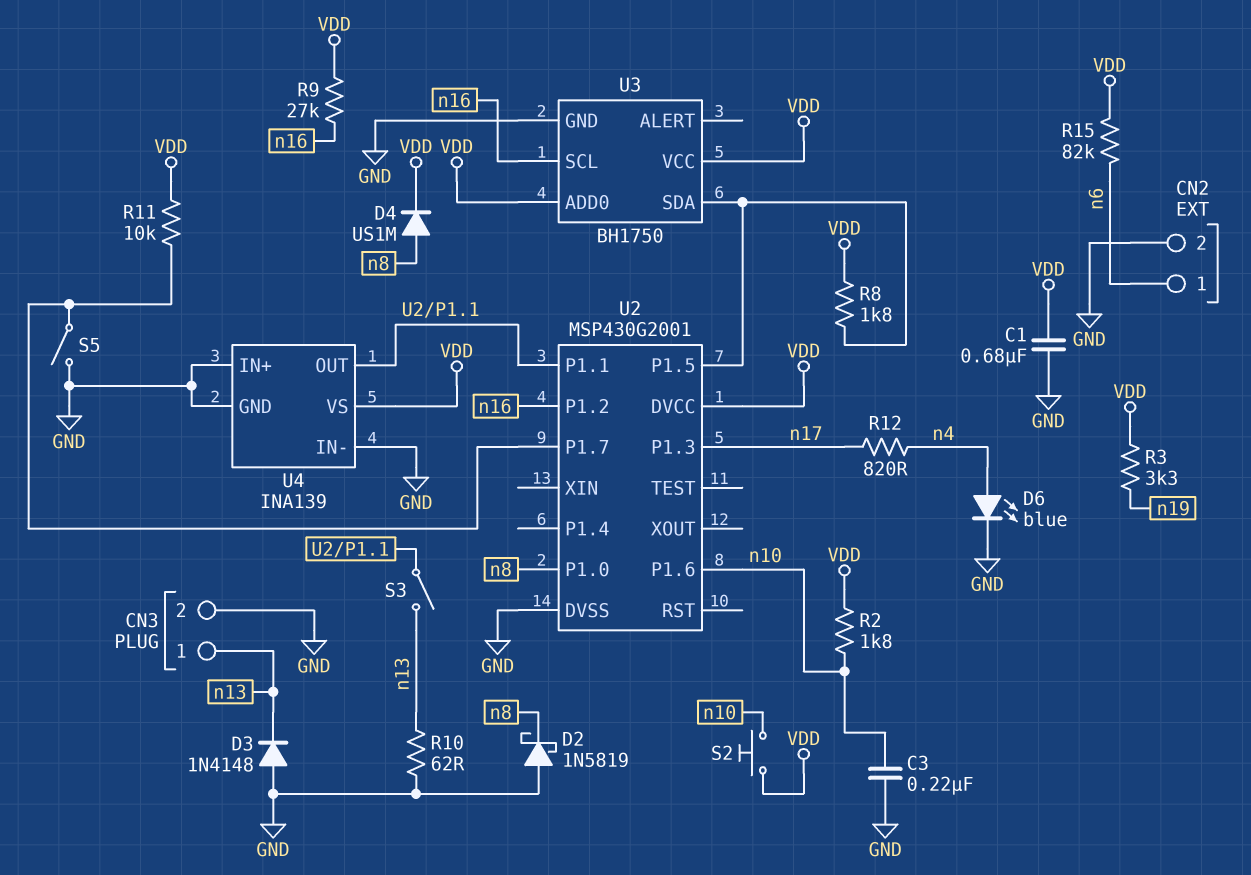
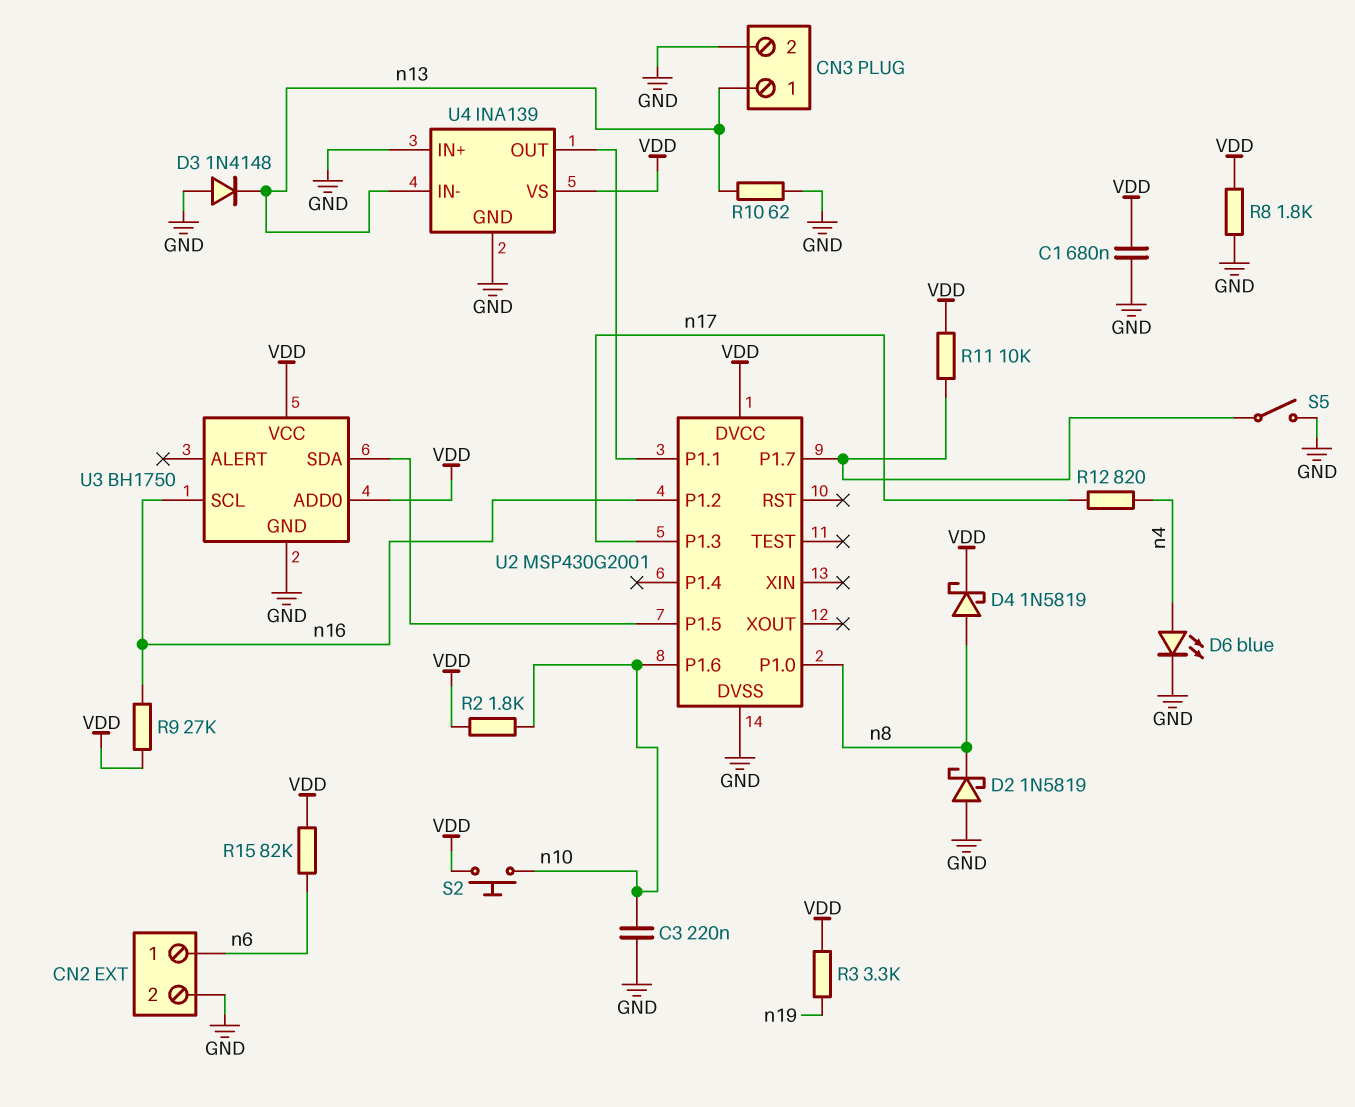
D4: diode US1M (A n8, K VDD) -> schottky 1N5819 (A n8, K VDD)
R8: 1.8k (U2/P1.5, VDD) -> 1.8k (GND, VDD)
S3: switch (U2/P1.1, n13) -> none
U4 pin IN-: GND -> n13

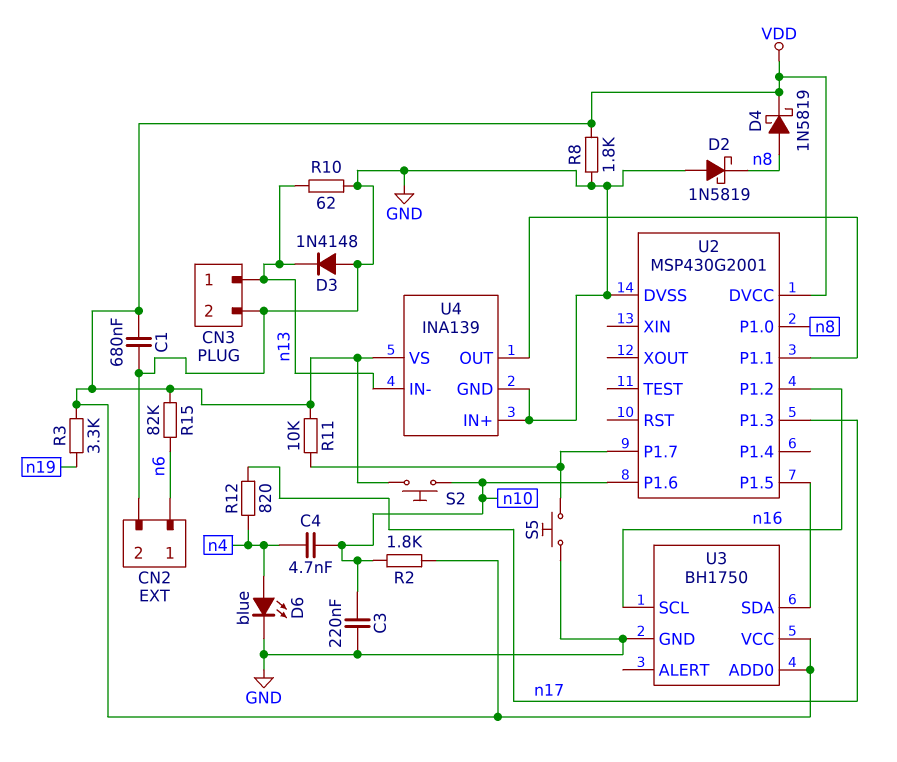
C4: none -> 4.7nF (n4, n10)
R9: 27k (VDD, n16) -> none
S5: switch (GND, U2/P1.7) -> button (GND, U2/P1.7)

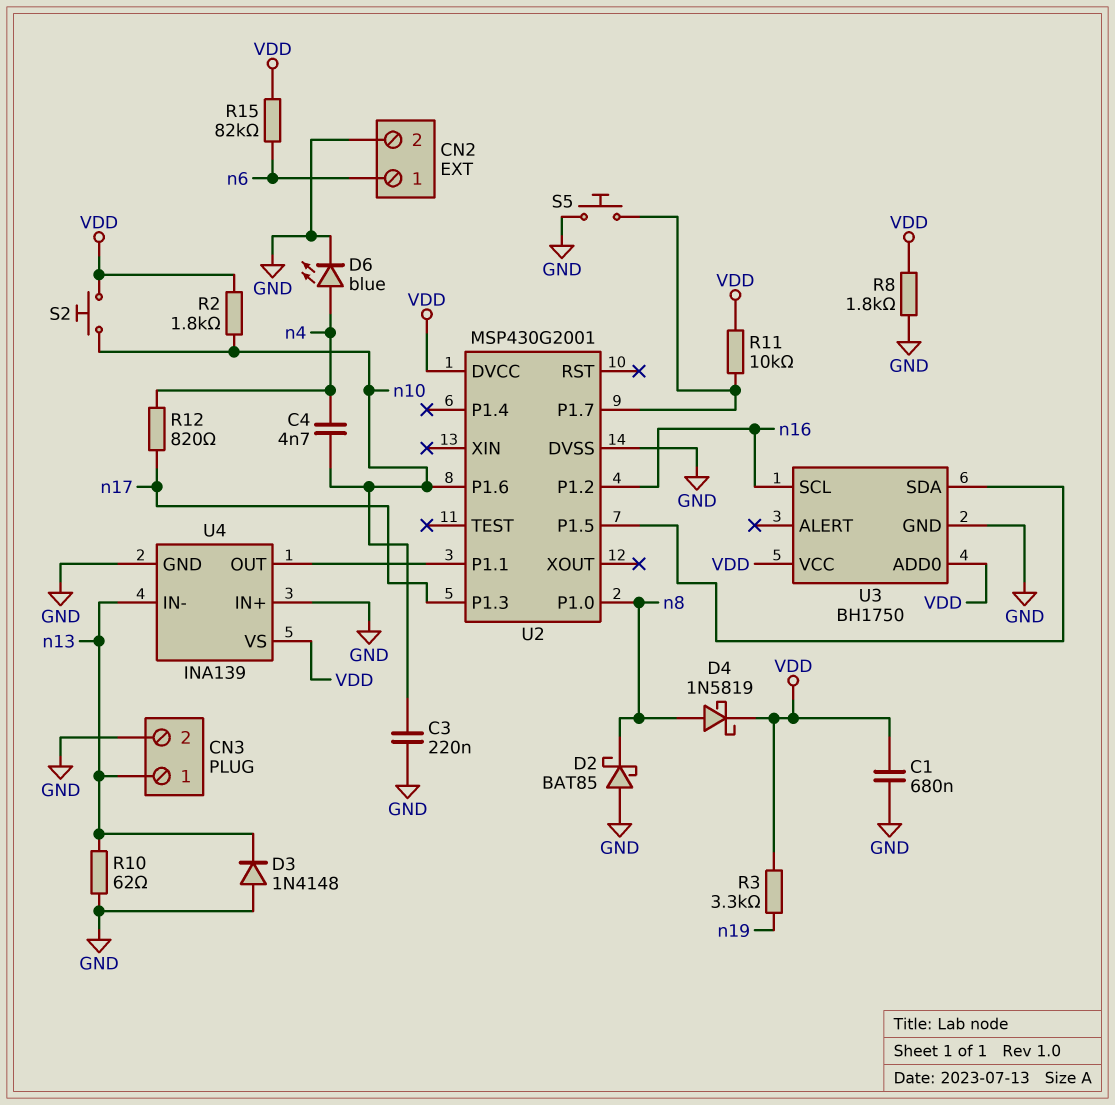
D2: schottky 1N5819 (A GND, K n8) -> schottky BAT85 (A GND, K n8)

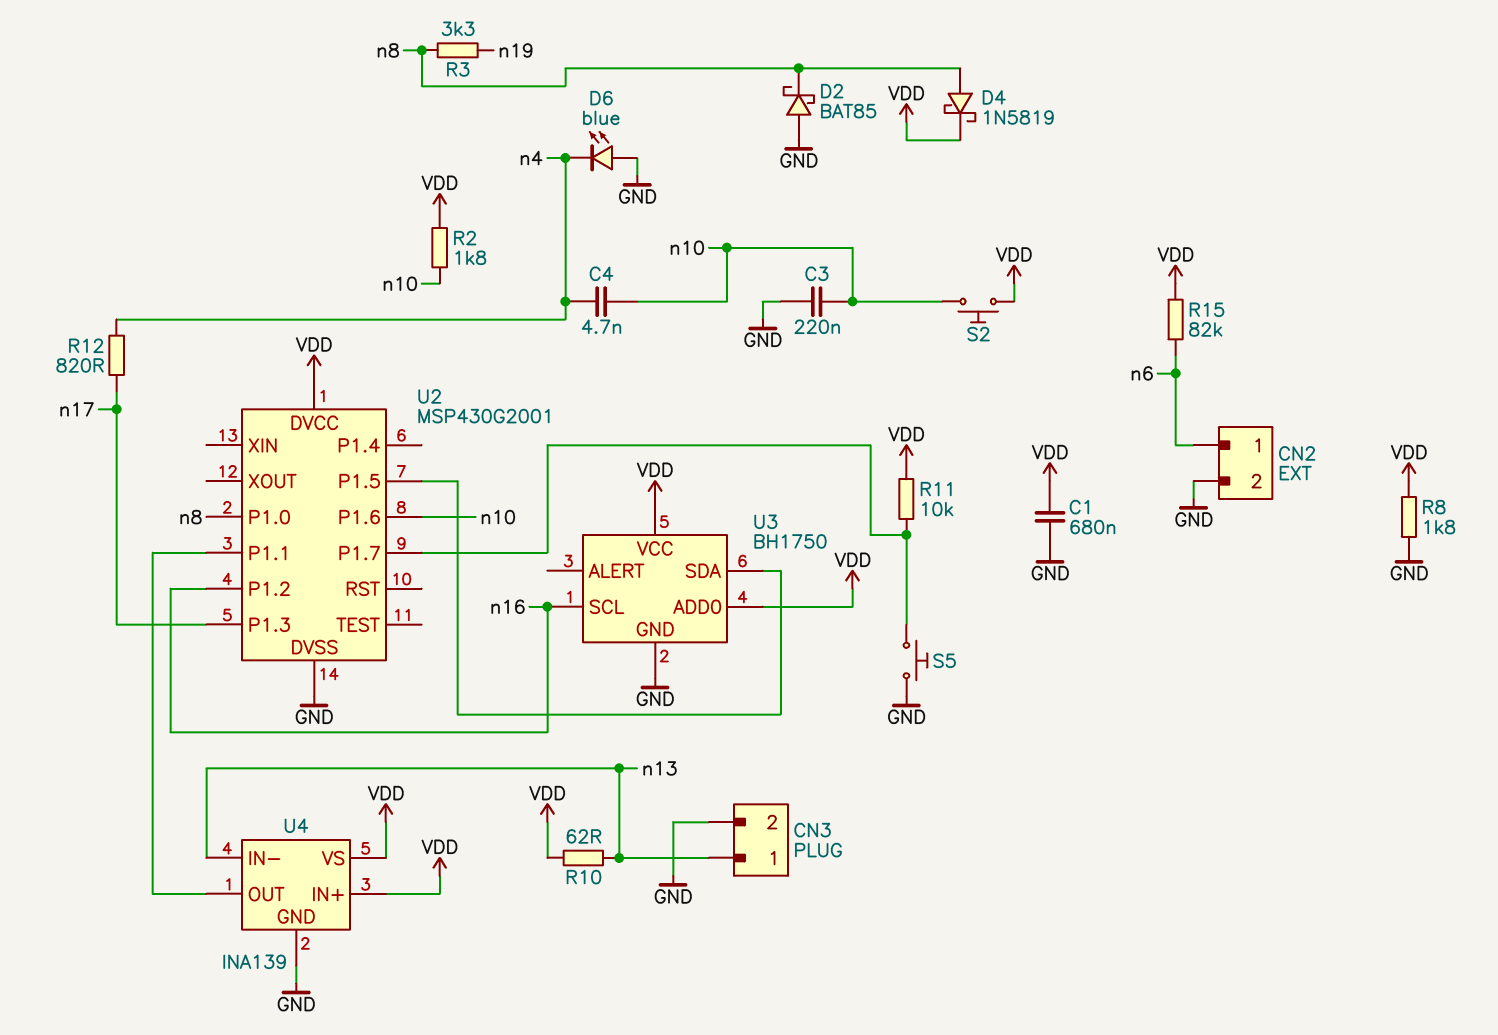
D3: diode 1N4148 (A GND, K n13) -> none
D6: LED blue (A n4, K GND) -> LED blue (A GND, K n4)
R3: 3.3k (VDD, n19) -> 3.3k (n8, n19)
R10: 62 (GND, n13) -> 62 (VDD, n13)
U4 pin IN+: GND -> VDD

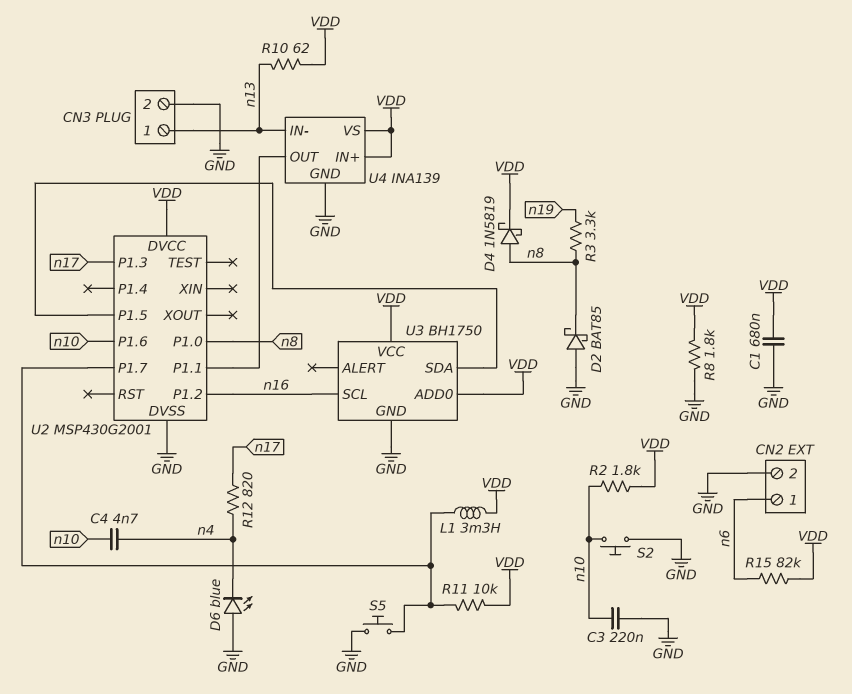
L1: none -> 3.3mH (U2/P1.7, VDD)
S2: button (VDD, n10) -> button (GND, n10)

